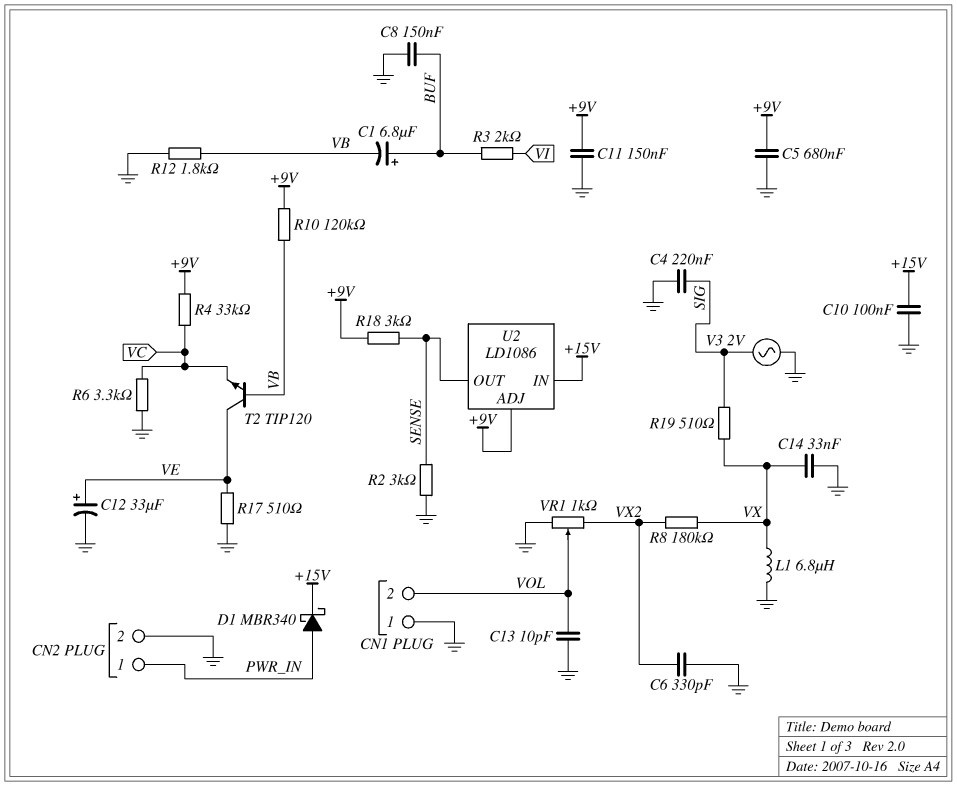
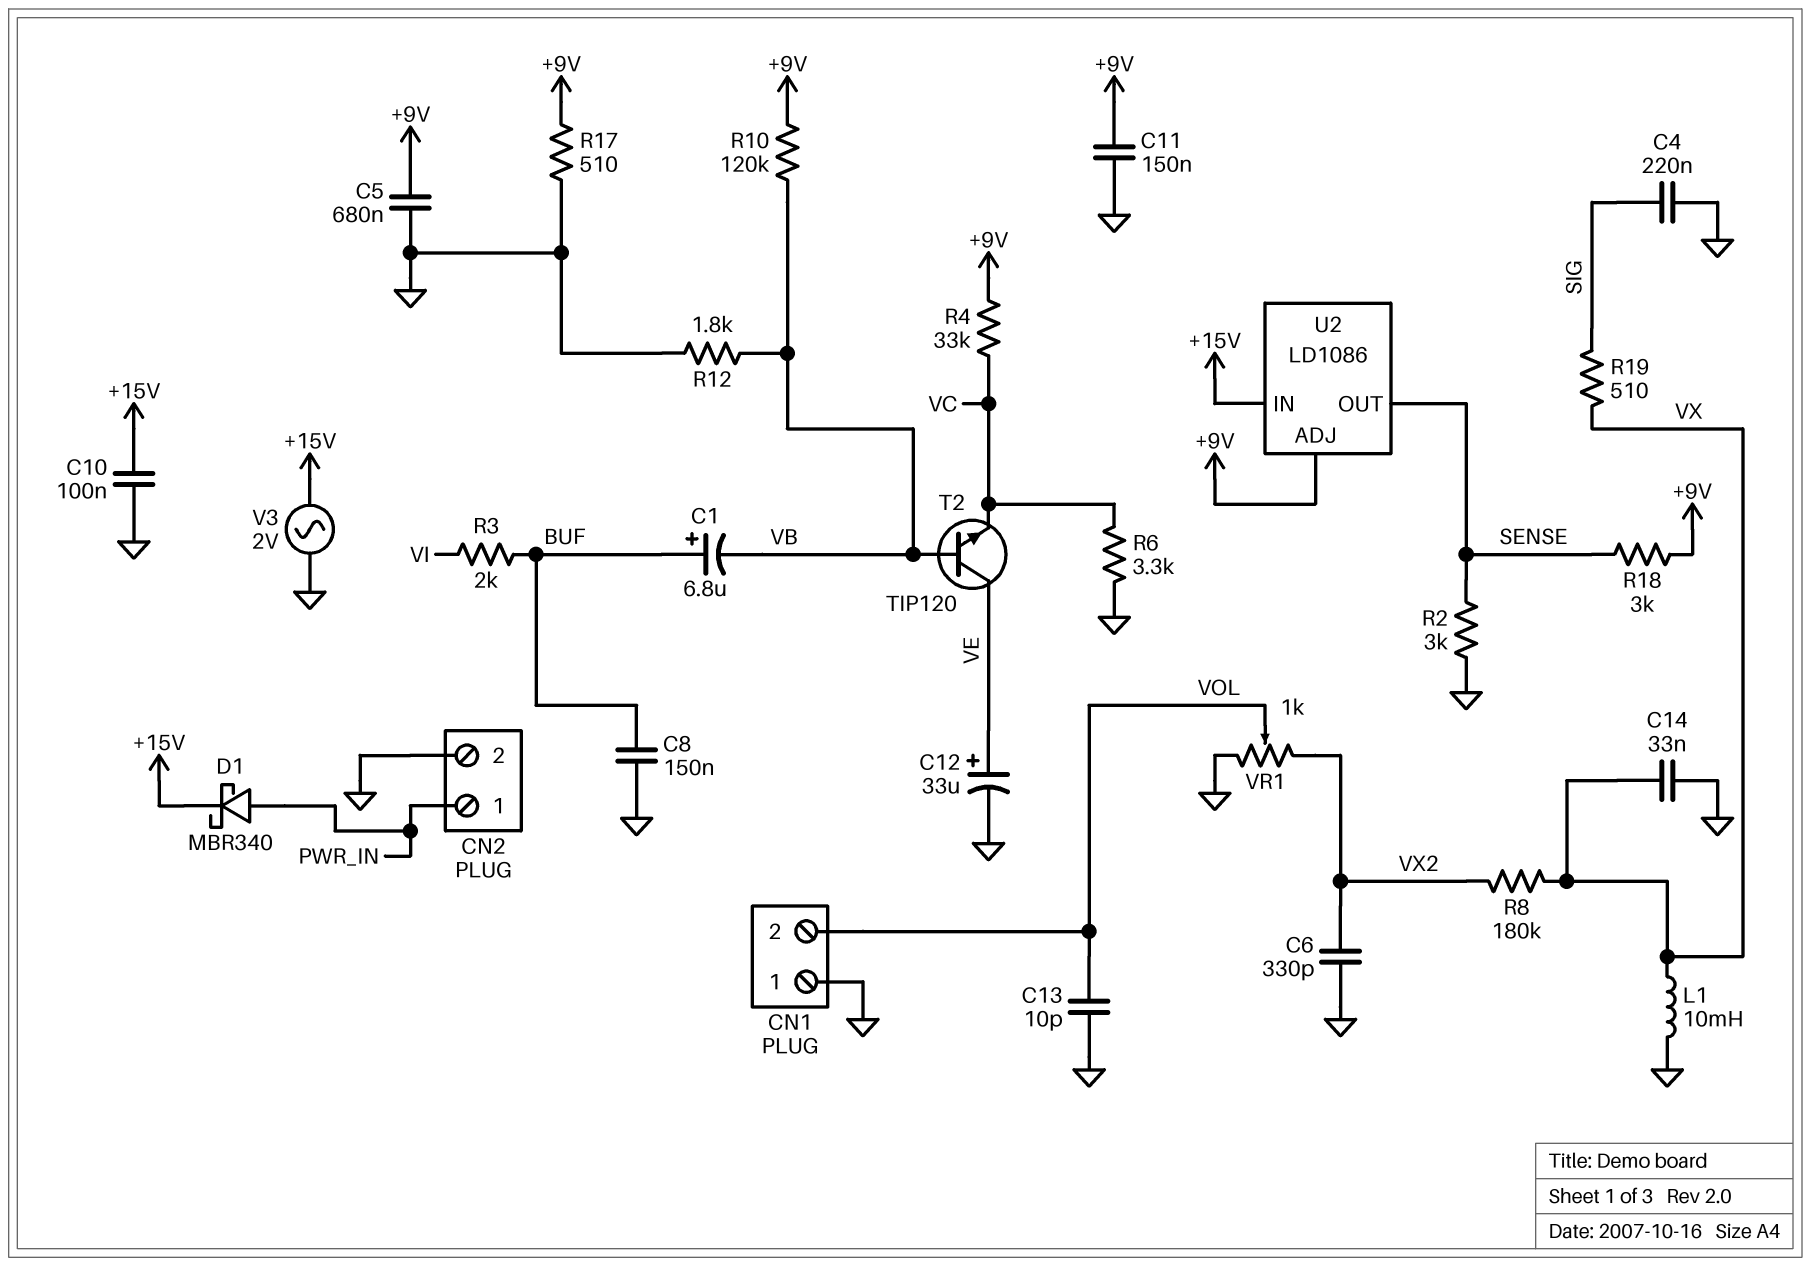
L1: 6.8uH (GND, VX) -> 10mH (GND, VX)
R17: 510 (GND, VE) -> 510 (+9V, GND)
V3: AC 2V (GND, SIG) -> AC 2V (+15V, GND)

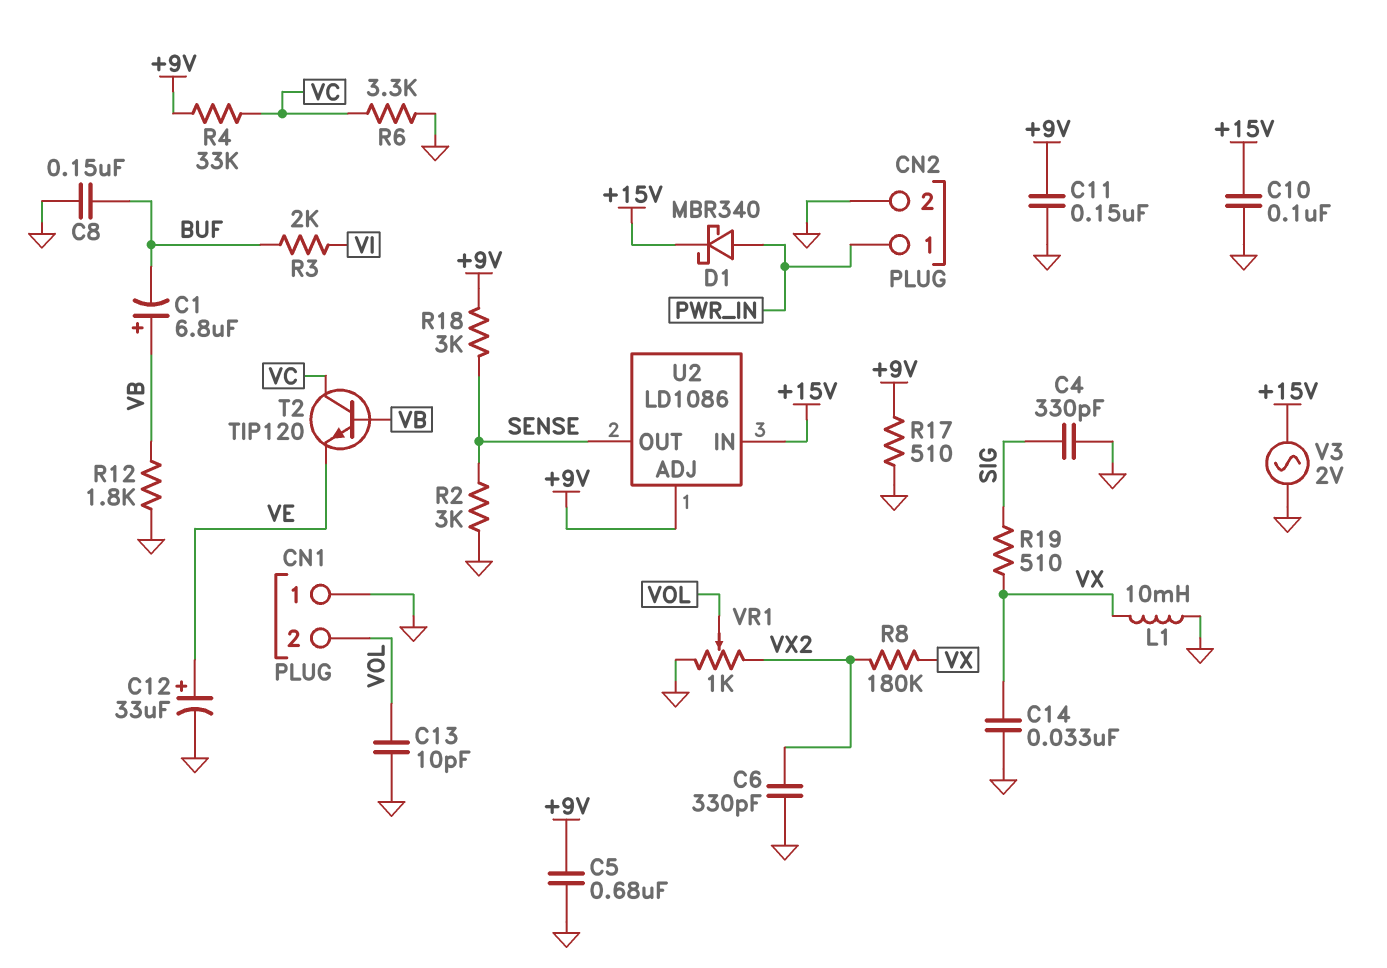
C1: 6.8uF (plus BUF, minus VB) -> 6.8uF (plus VB, minus BUF)
C4: 220nF (GND, SIG) -> 330pF (GND, SIG)
R10: 120k (+9V, VB) -> none
T2: NPN TIP120 (B VB, C VE, E VC) -> NPN TIP120 (B VB, C VC, E VE)

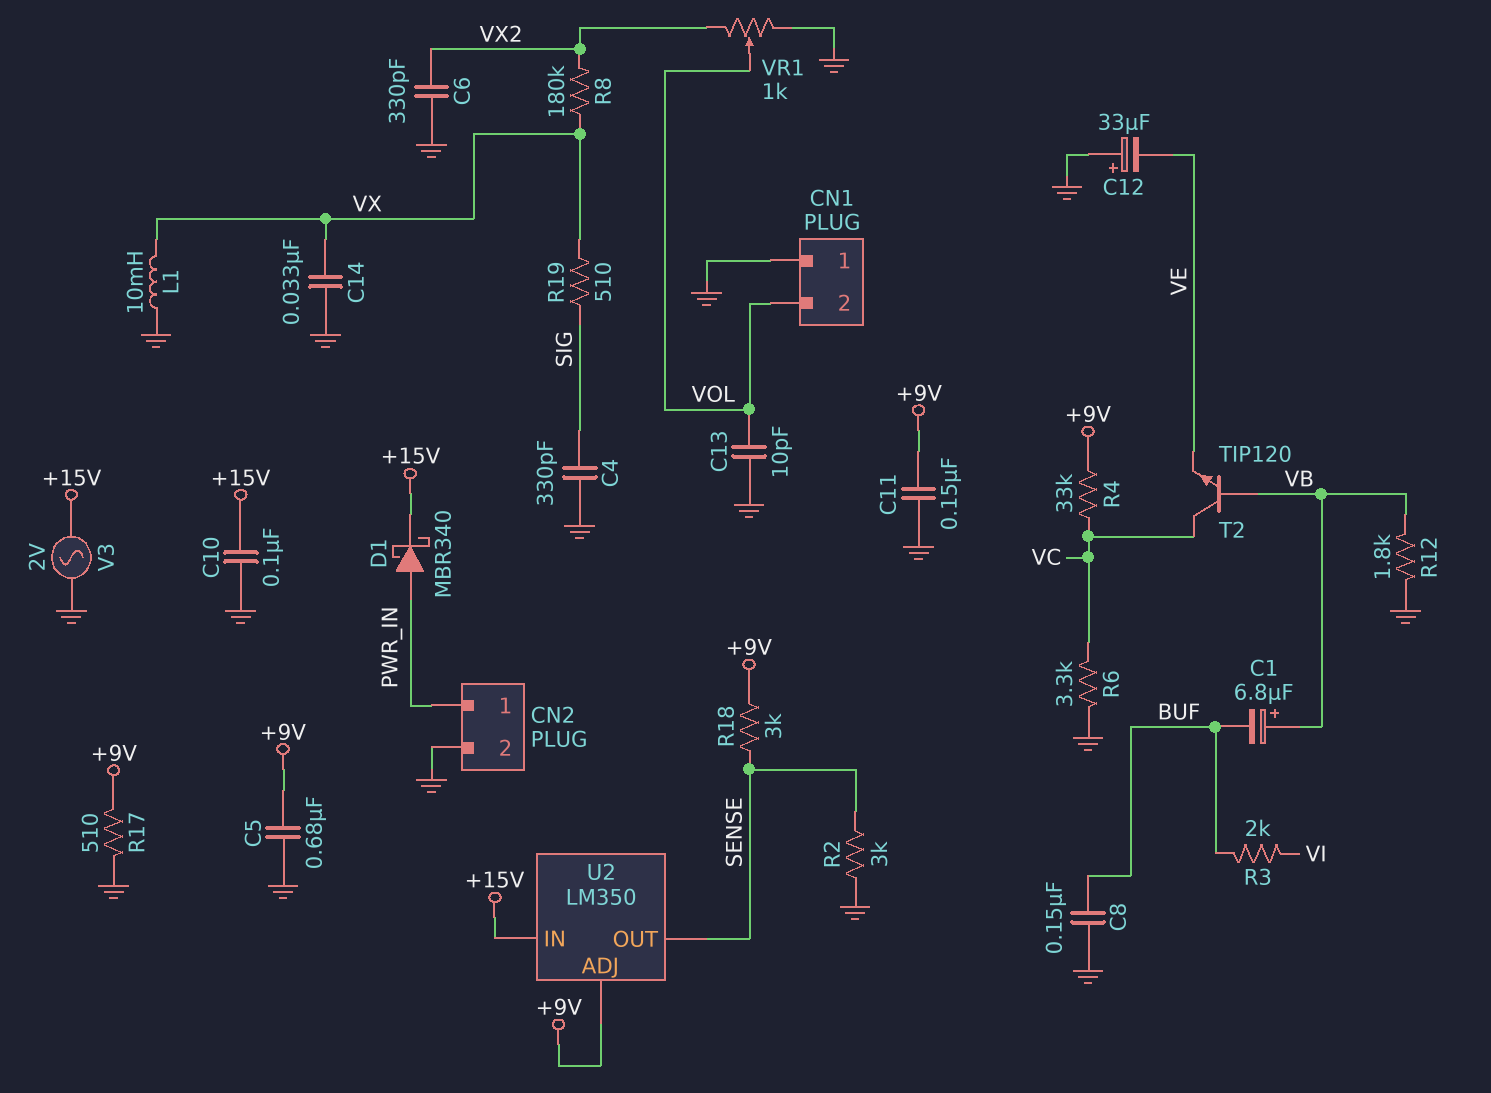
C12: 33uF (plus VE, minus GND) -> 33uF (plus GND, minus VE)
U2: LD1086 -> LM350

